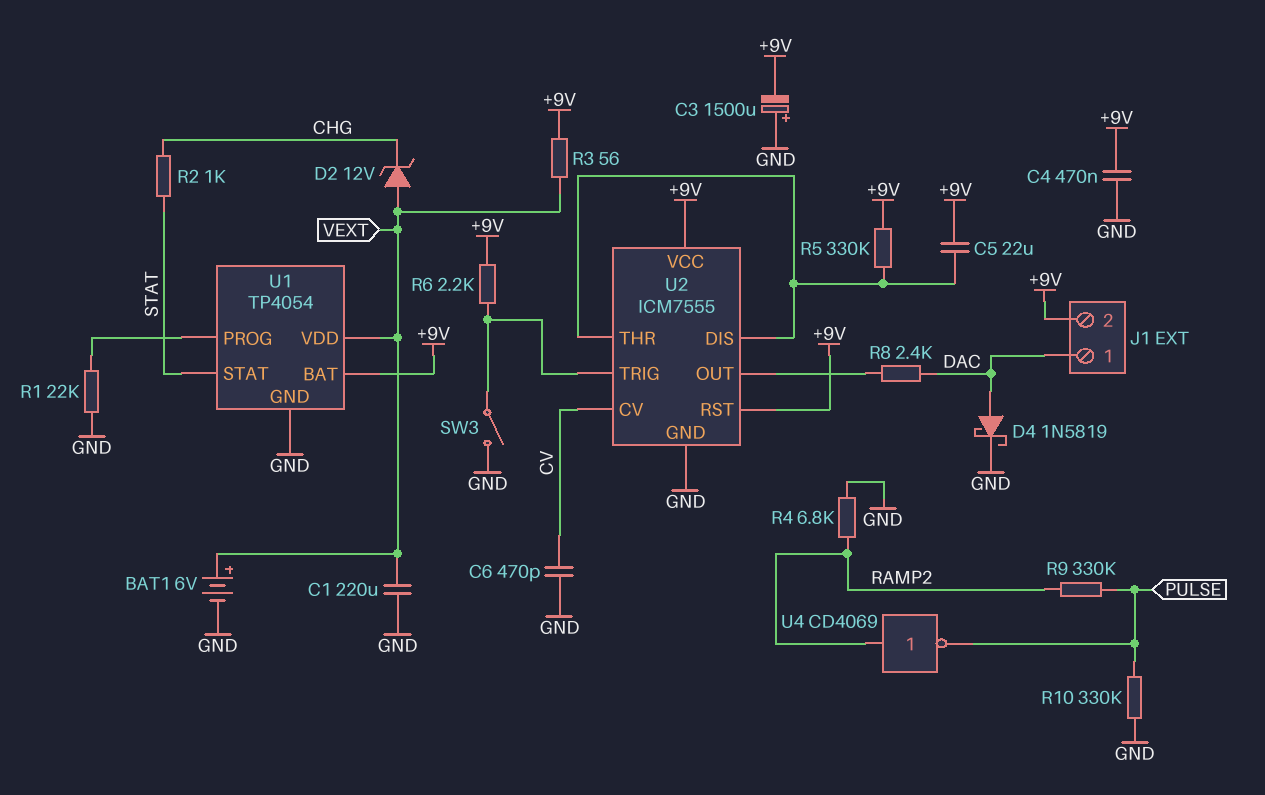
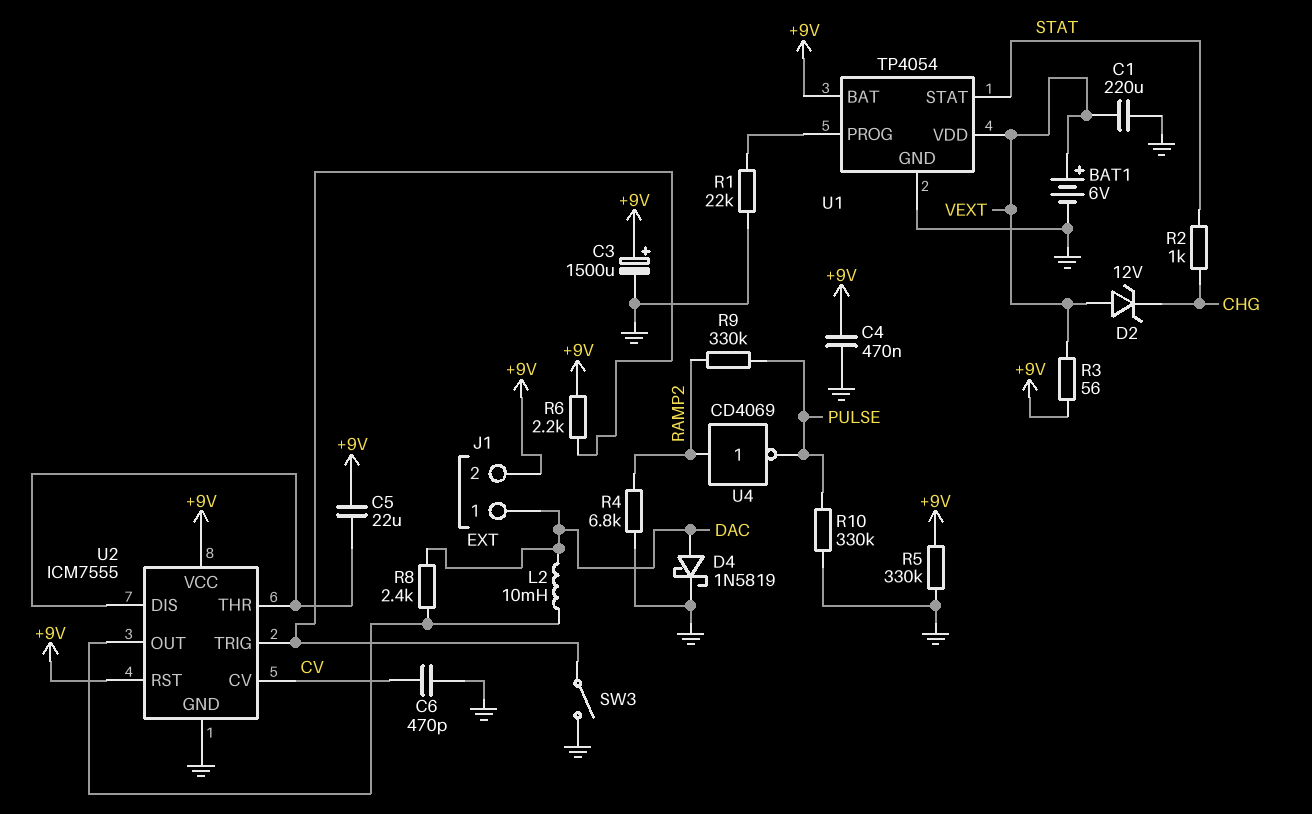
C3: 1500uF (plus GND, minus +9V) -> 1500uF (plus +9V, minus GND)
L2: none -> 10mH (DAC, U2/OUT)
R5: 330k (+9V, U2/DIS) -> 330k (+9V, GND)

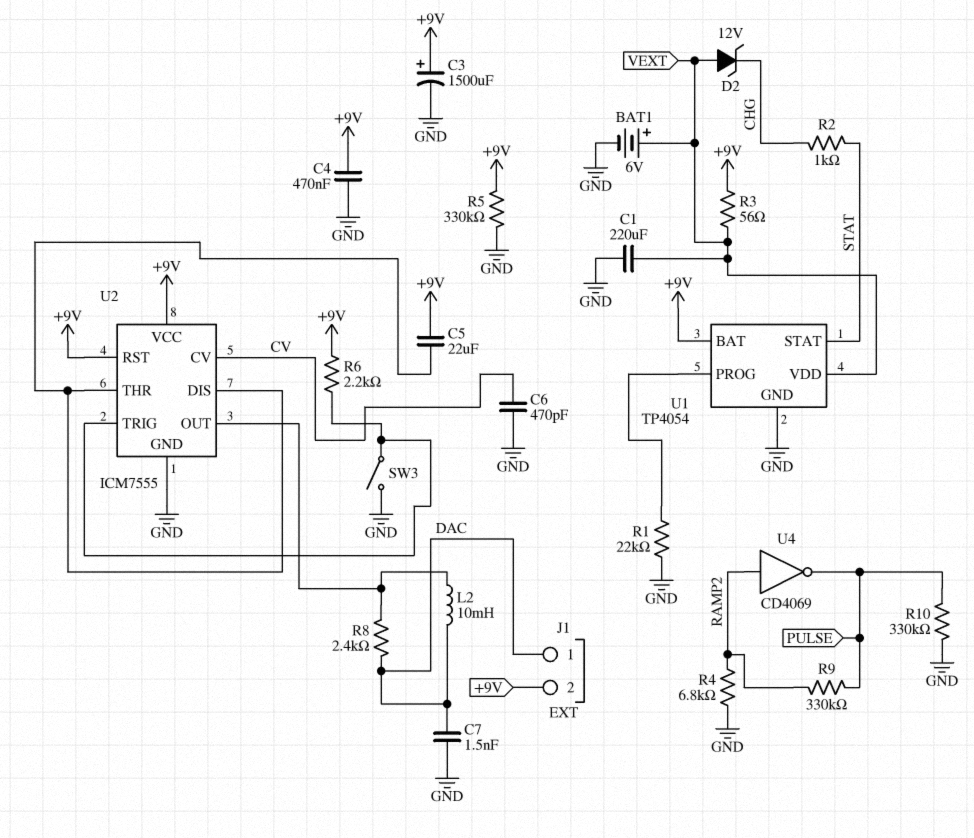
C7: none -> 1.5nF (DAC, GND)
D4: schottky 1N5819 (A DAC, K GND) -> none

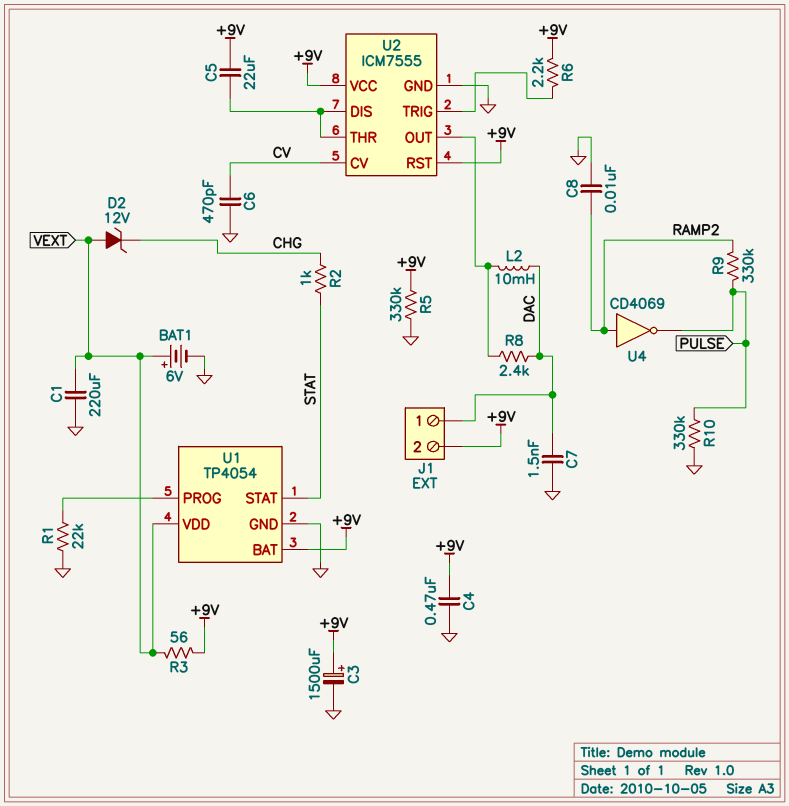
C8: none -> 10nF (GND, RAMP2)
R4: 6.8k (GND, RAMP2) -> none
SW3: switch (GND, U2/TRIG) -> none

